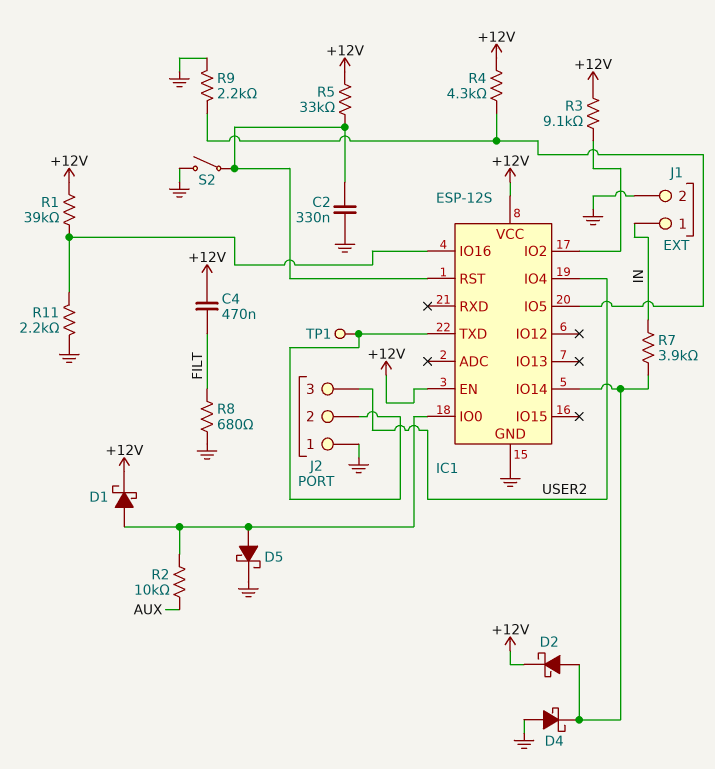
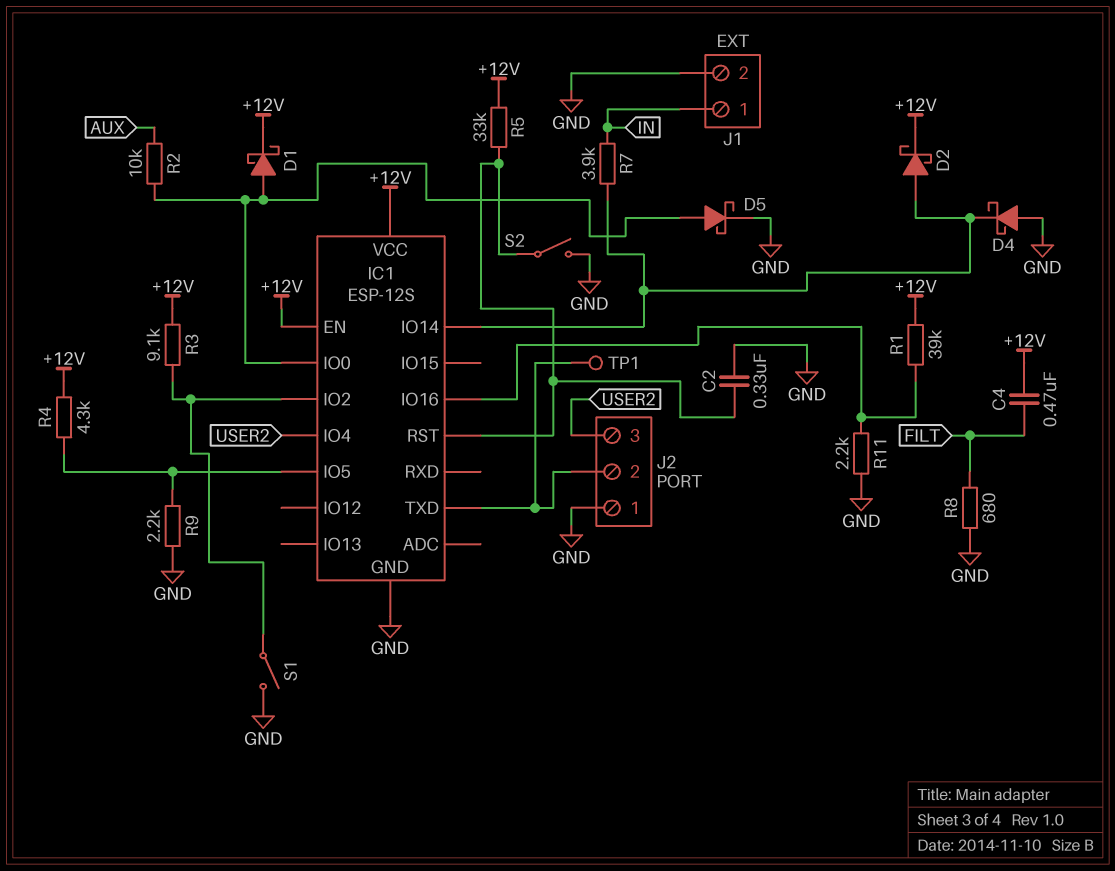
S1: none -> switch (GND, IC1/IO2)

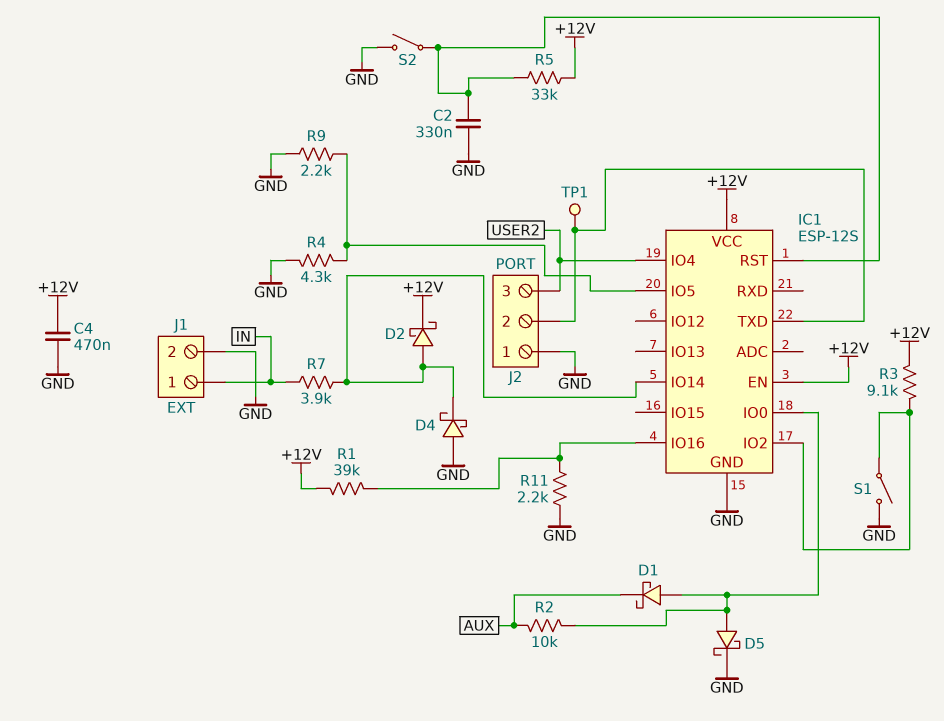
C4: 470nF (+12V, FILT) -> 470nF (+12V, GND)
D1: schottky (A IC1/IO0, K +12V) -> schottky (A IC1/IO0, K AUX)
R4: 4.3k (+12V, IC1/IO5) -> 4.3k (GND, IC1/IO5)
R8: 680 (FILT, GND) -> none

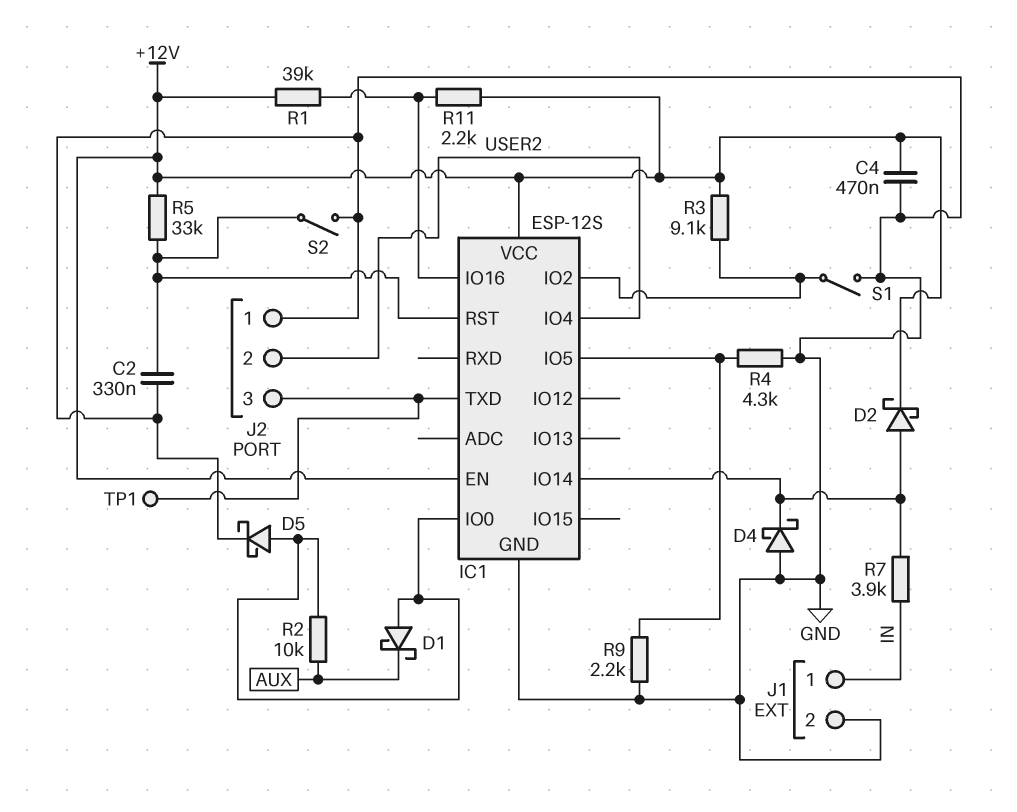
J2 pin 2: IC1/TXD -> USER2
J2 pin 3: USER2 -> IC1/TXD
R11: 2.2k (GND, IC1/IO16) -> 2.2k (+12V, IC1/IO16)

